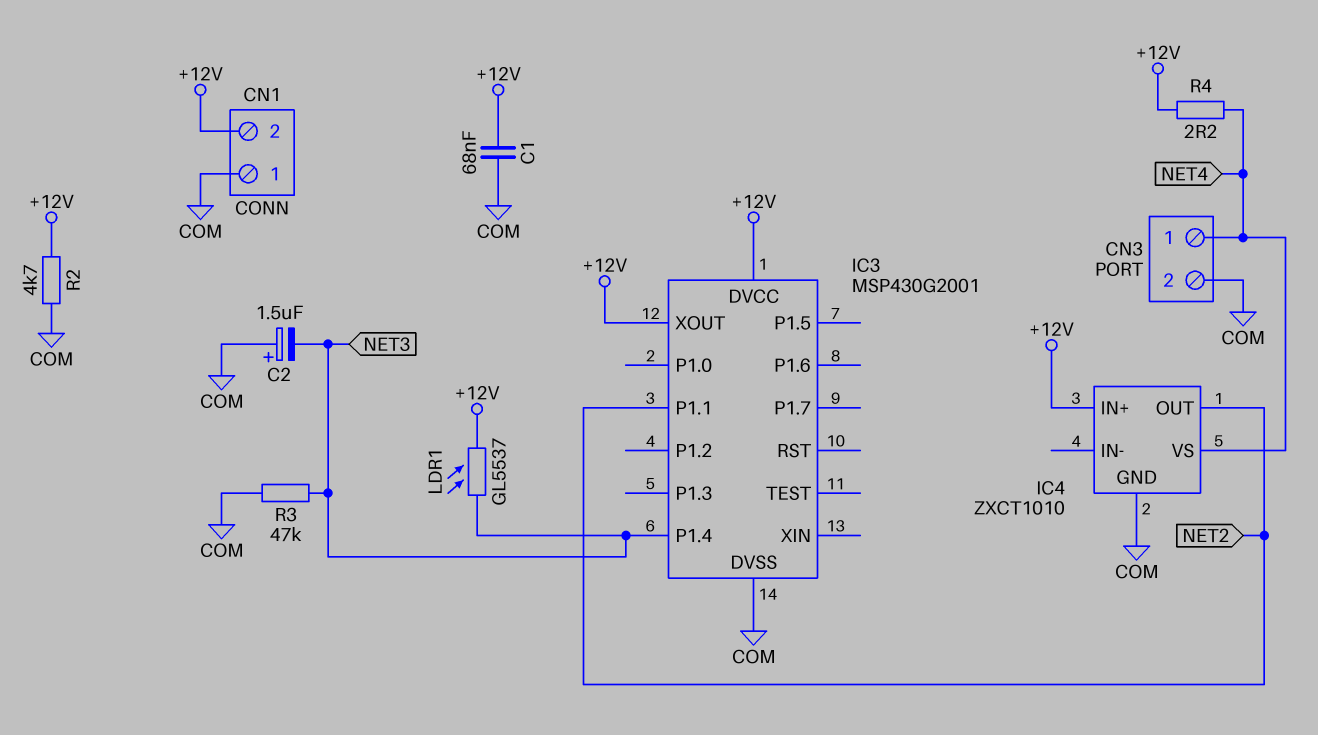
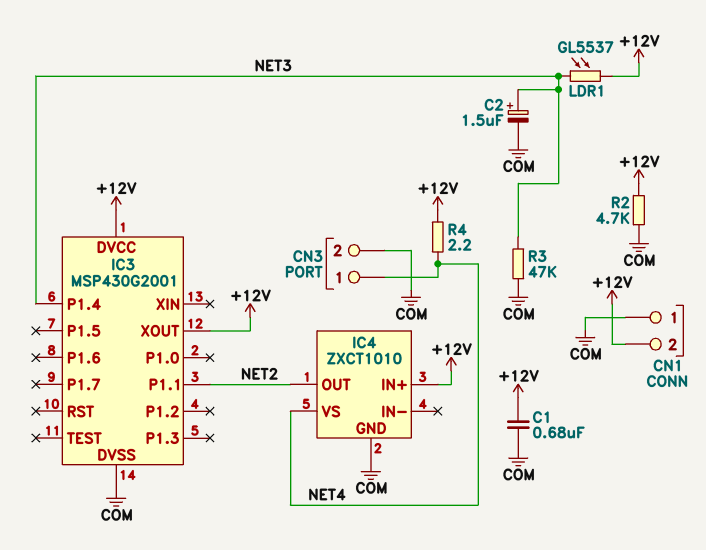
C1: 68nF (+12V, COM) -> 680nF (+12V, COM)
C2: 1.5uF (plus COM, minus NET3) -> 1.5uF (plus NET3, minus COM)

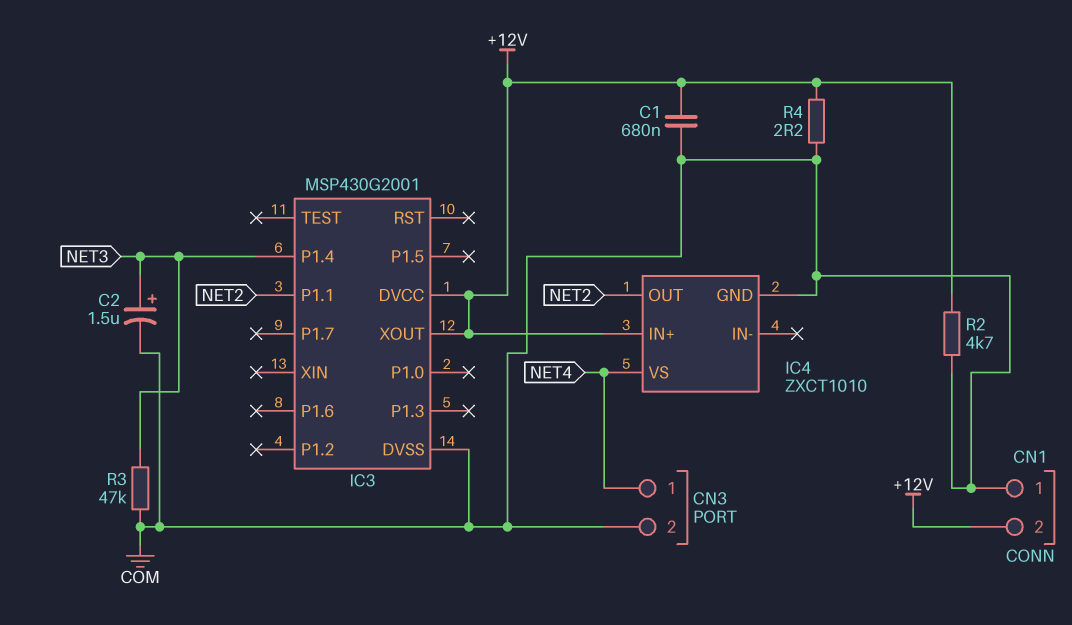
LDR1: GL5537 (+12V, NET3) -> none
R4: 2.2 (+12V, NET4) -> 2.2 (+12V, COM)

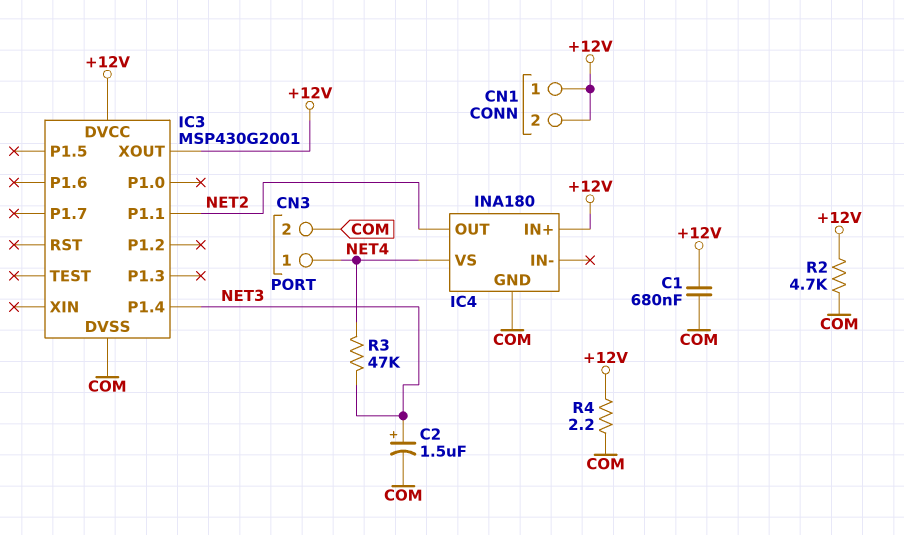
CN1 pin 1: COM -> +12V
IC4: ZXCT1010 -> INA180
R3: 47k (COM, NET3) -> 47k (NET3, NET4)

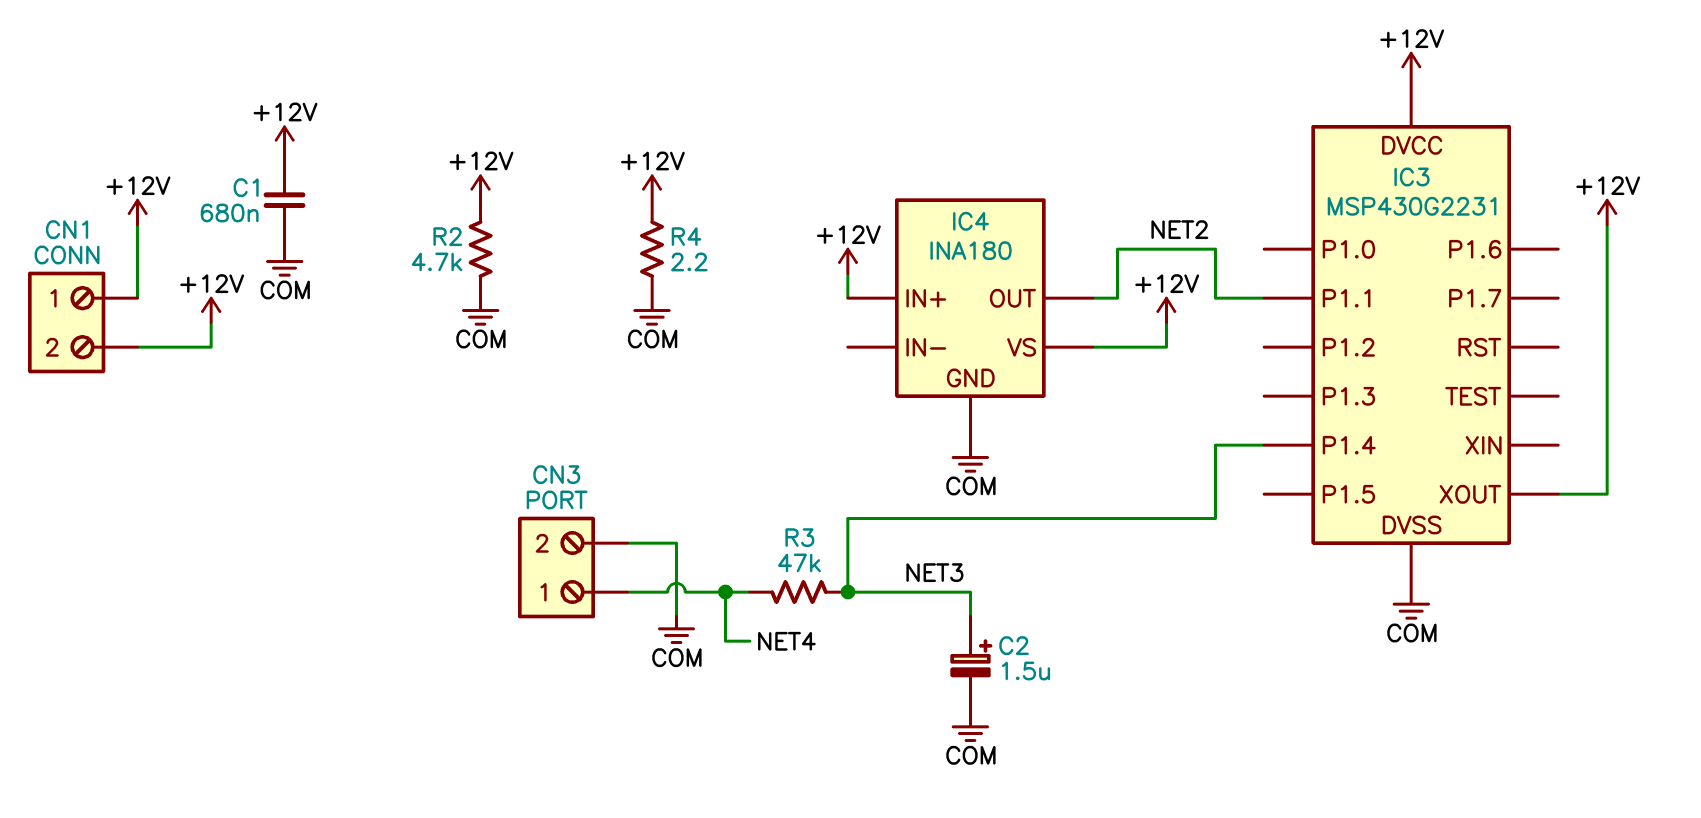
IC3: MSP430G2001 -> MSP430G2231
IC4 pin VS: NET4 -> +12V

